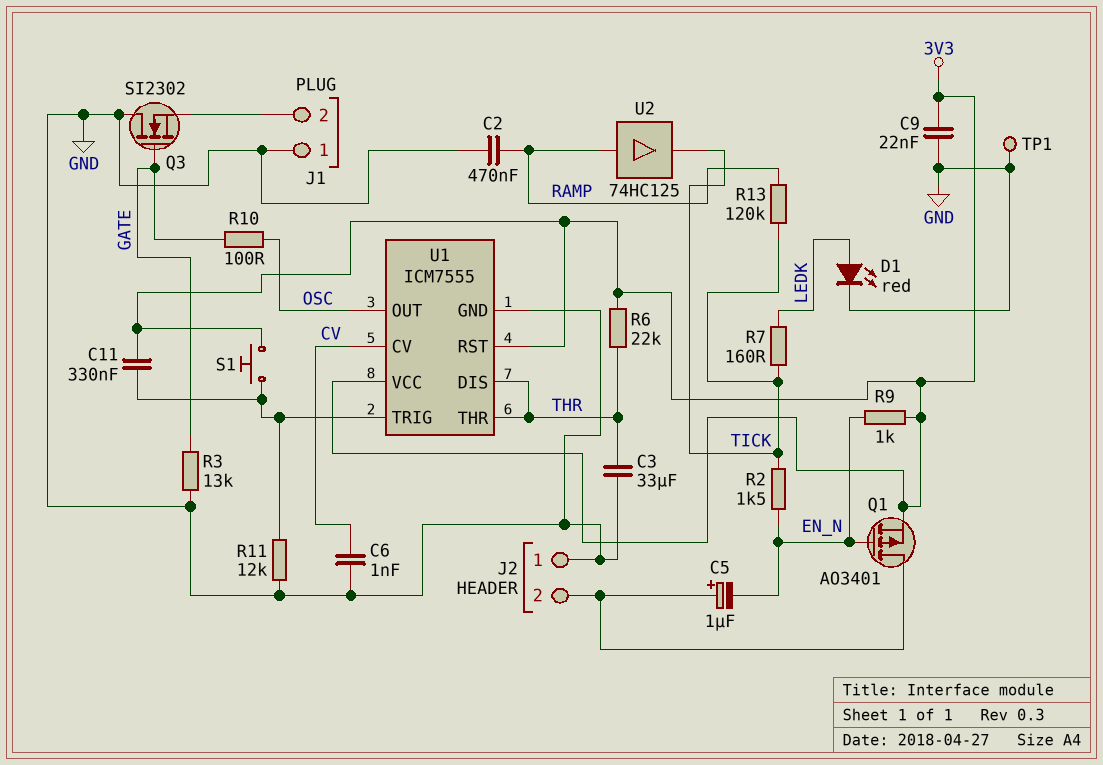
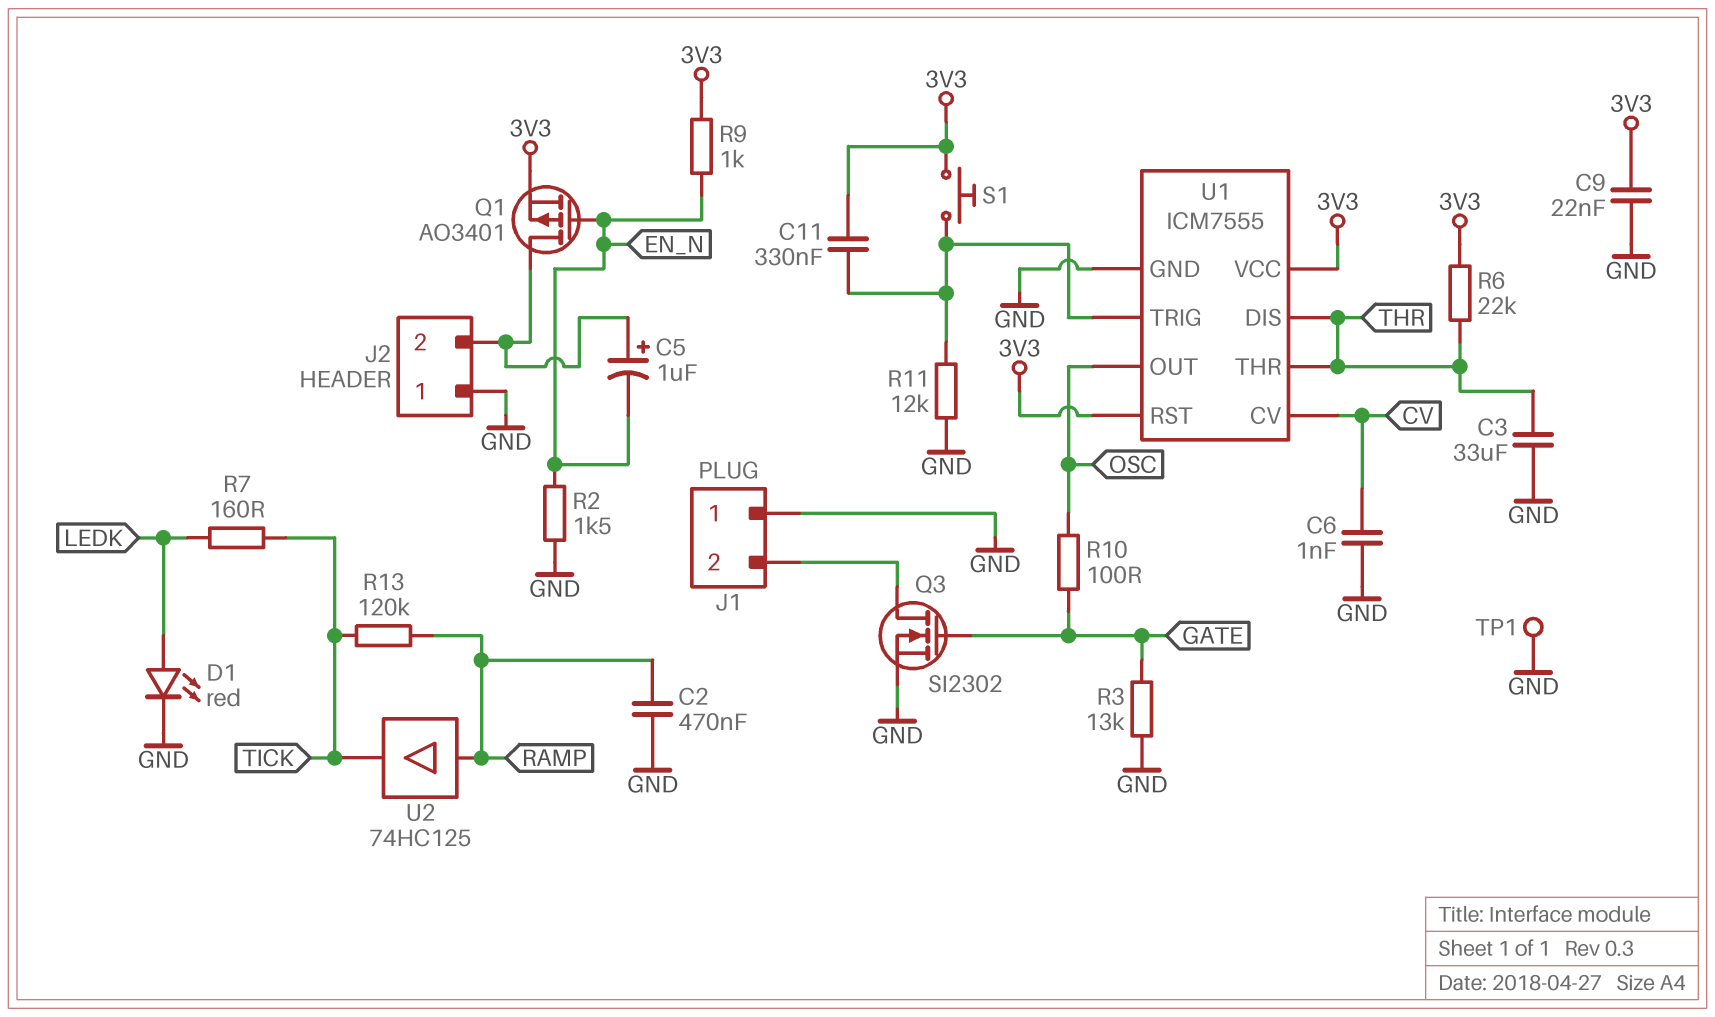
Q3: NMOS SI2302 (G GATE, D GND, S J1/2) -> NMOS SI2302 (G GATE, D J1/2, S GND)
R2: 1.5k (EN_N, TICK) -> 1.5k (EN_N, GND)

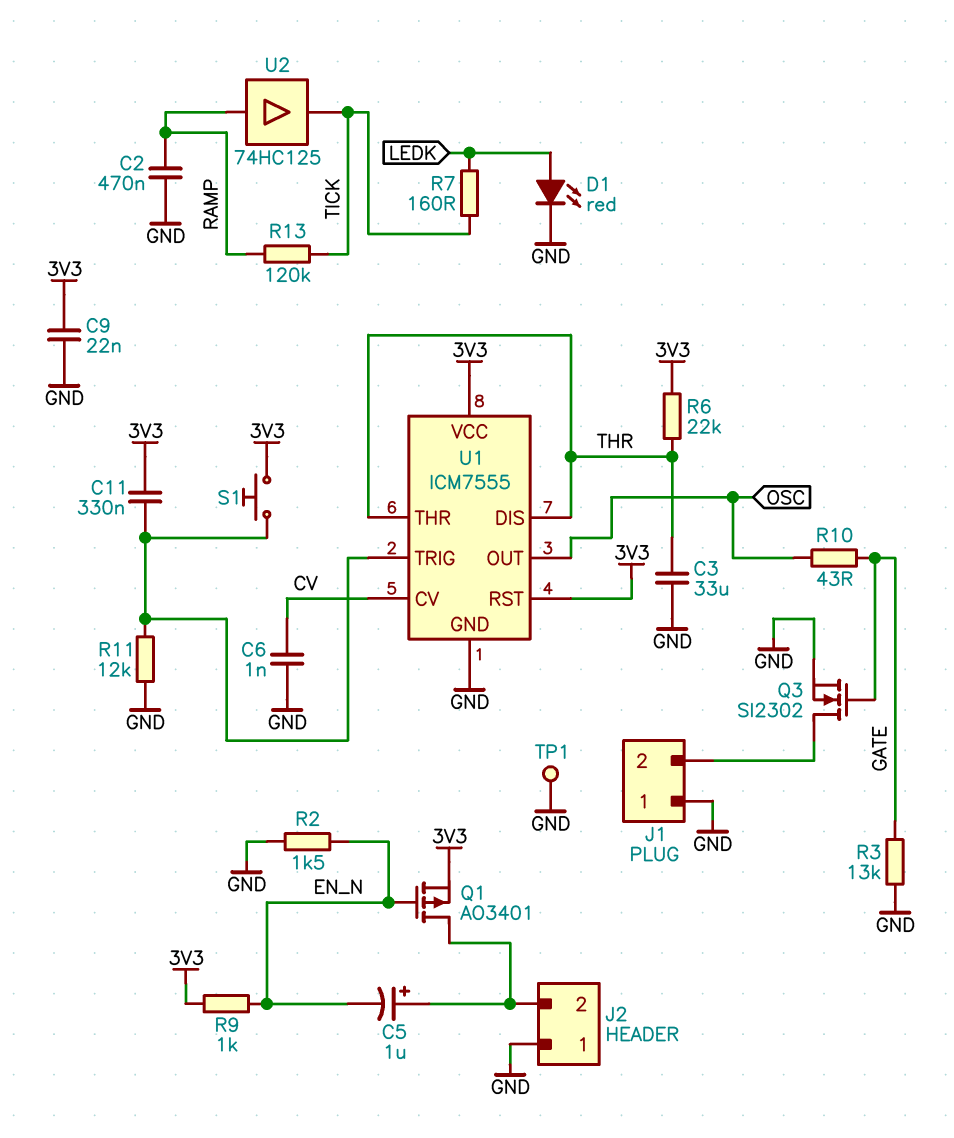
R10: 100 (GATE, OSC) -> 43 (GATE, OSC)

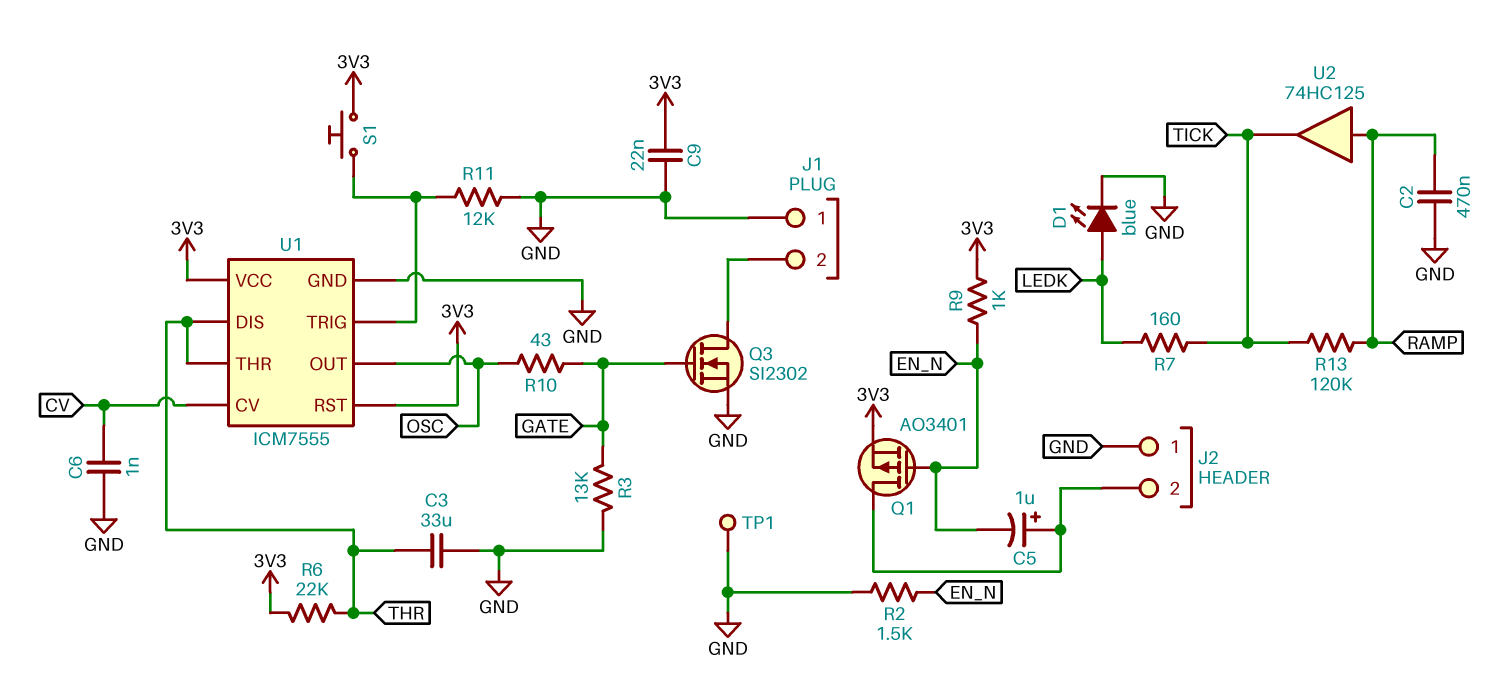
C11: 330nF (3V3, U1/TRIG) -> none
D1: LED red (A LEDK, K GND) -> LED blue (A LEDK, K GND)

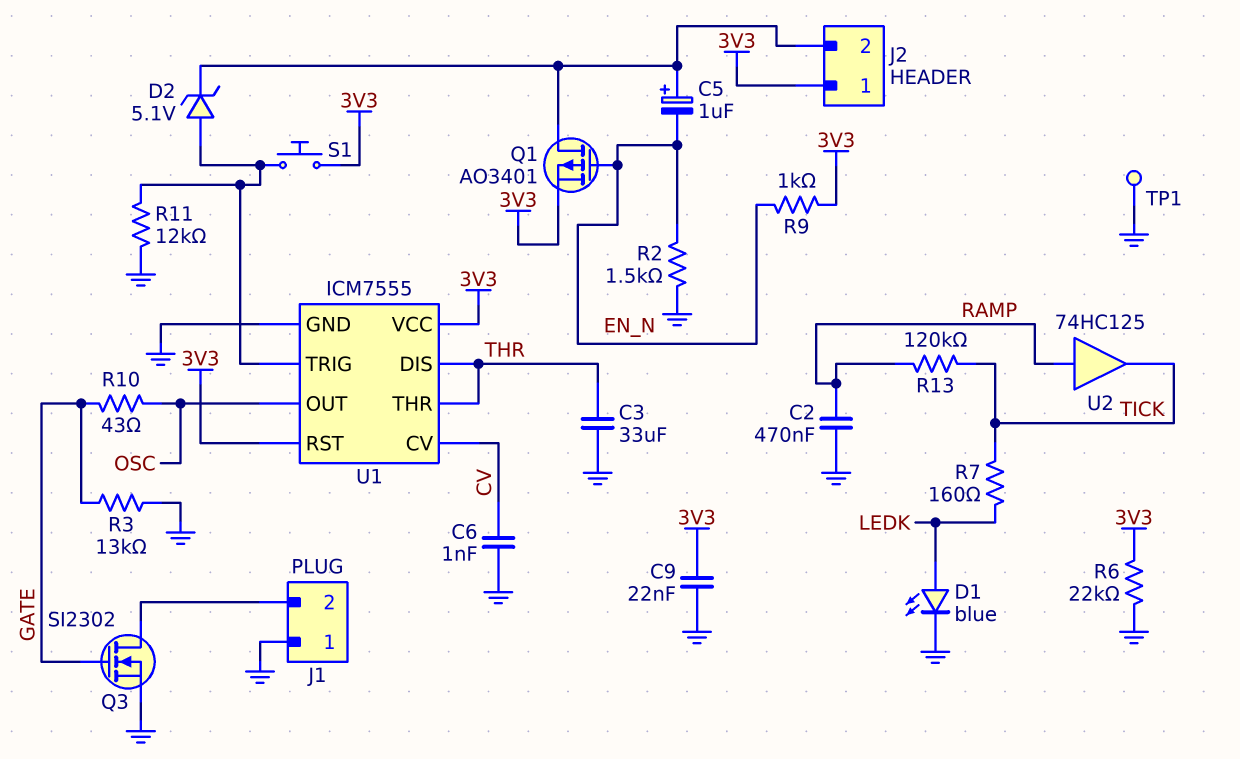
D2: none -> zener 5.1V (A U1/TRIG, K J2/2)
J2 pin 1: GND -> 3V3
R6: 22k (3V3, THR) -> 22k (3V3, GND)

